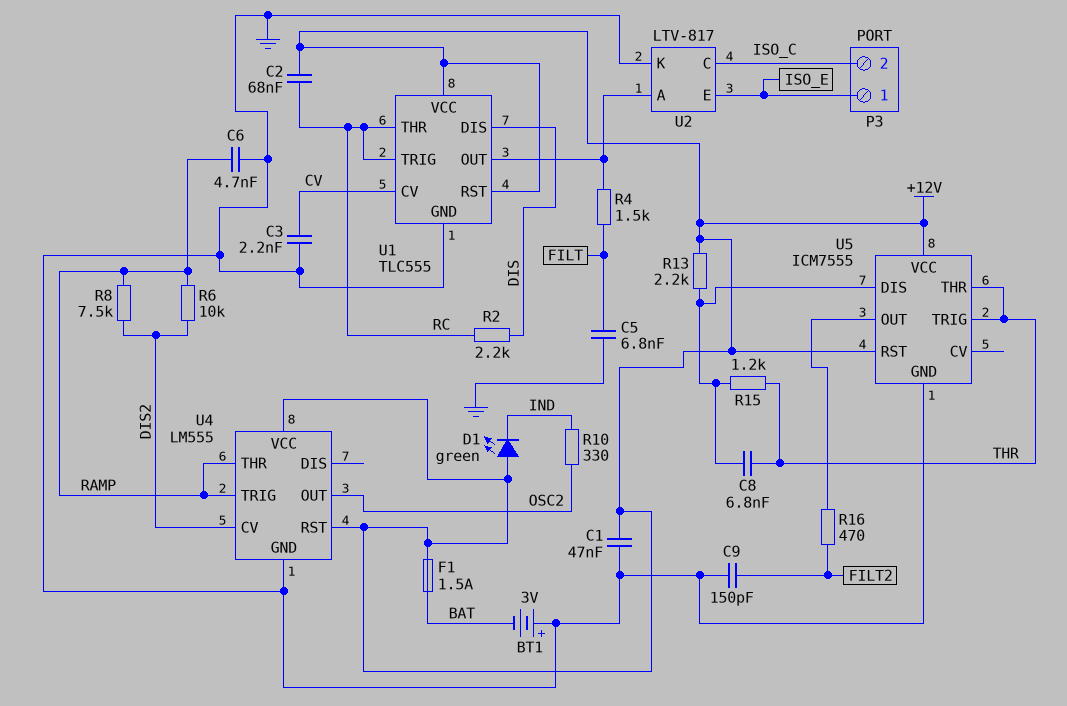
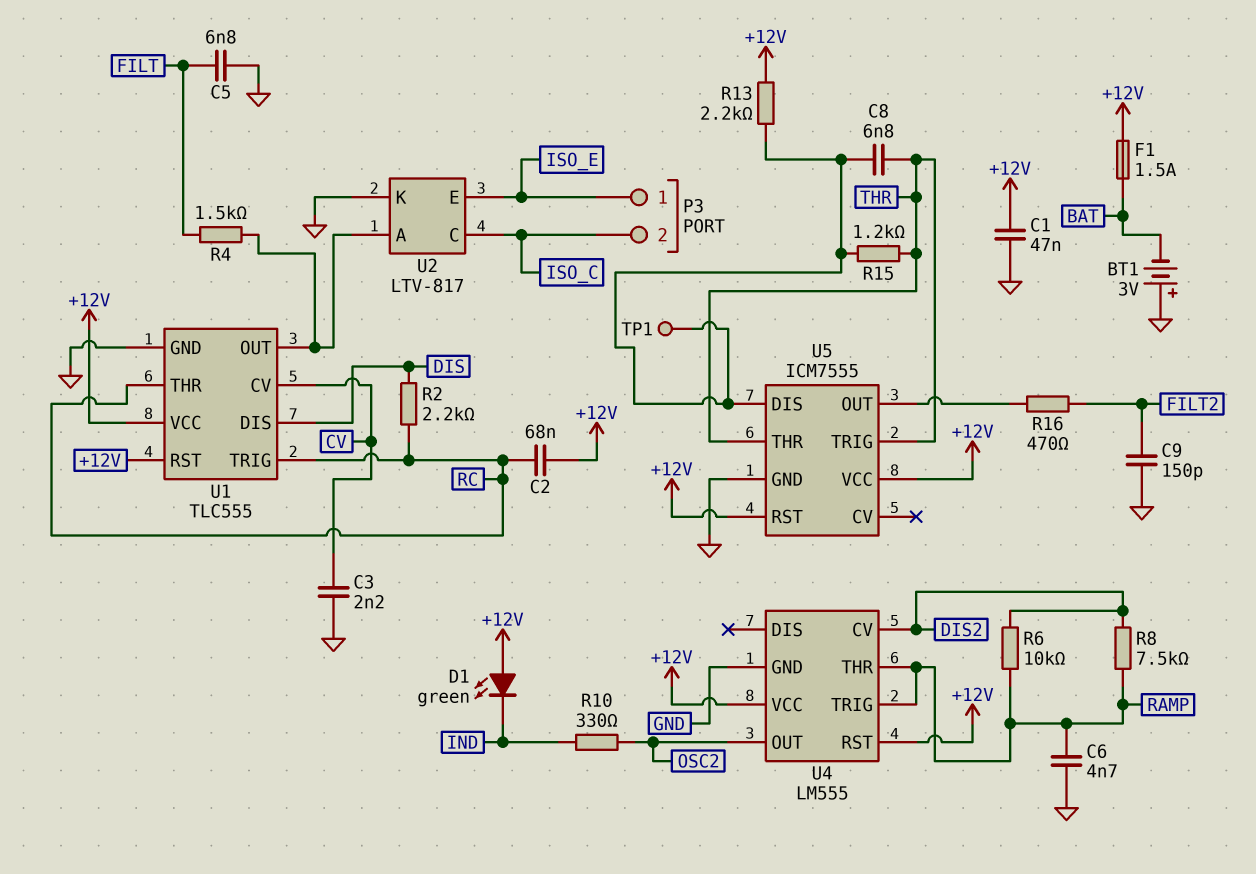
TP1: none -> test point (U5/DIS)

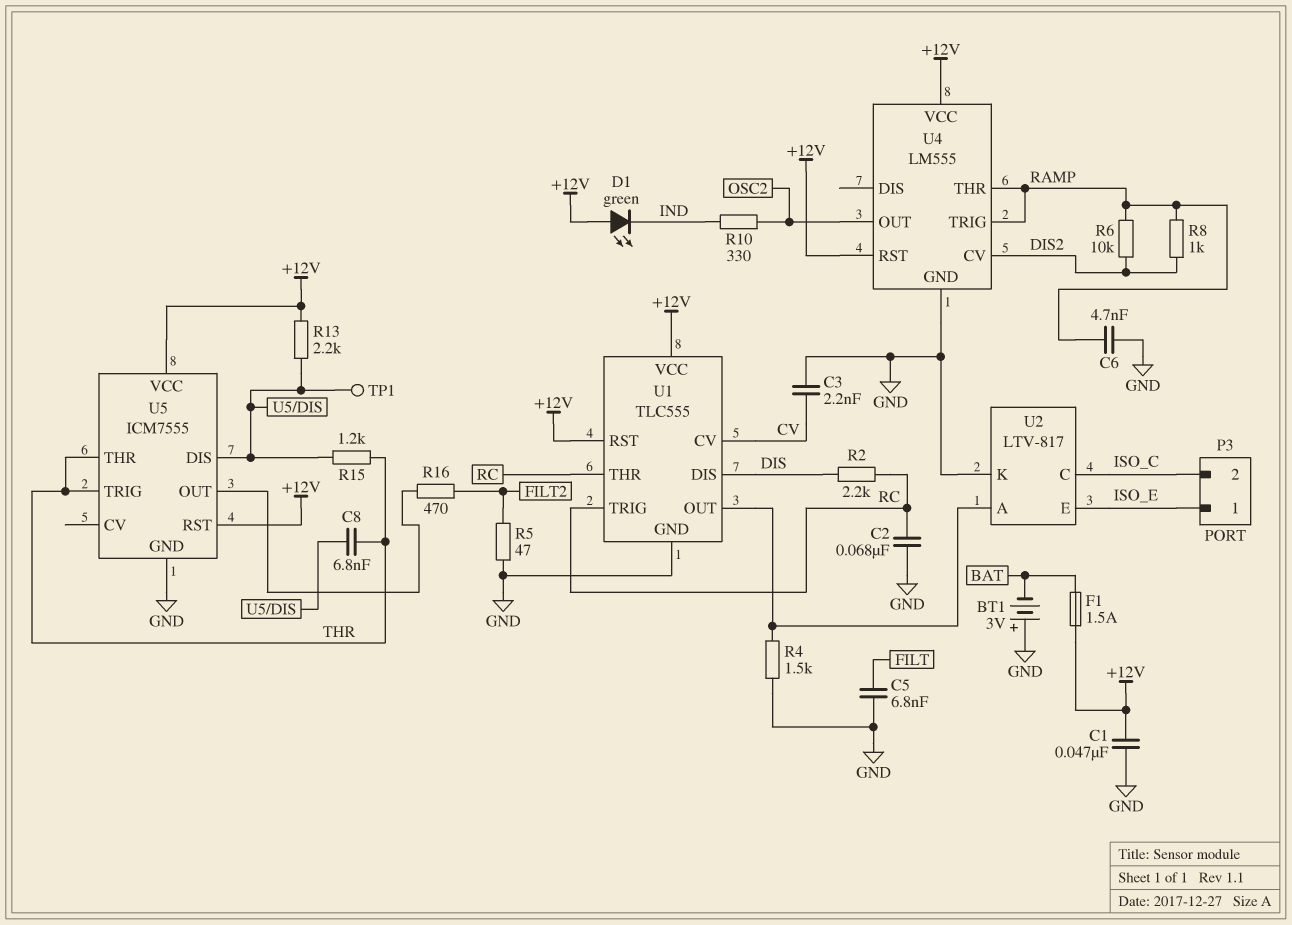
C2: 68nF (+12V, RC) -> 68nF (GND, RC)
C9: 150pF (FILT2, GND) -> none
R4: 1.5k (FILT, U1/OUT) -> 1.5k (GND, U1/OUT)
R5: none -> 47 (FILT2, GND)
R8: 7.5k (DIS2, RAMP) -> 1k (DIS2, RAMP)

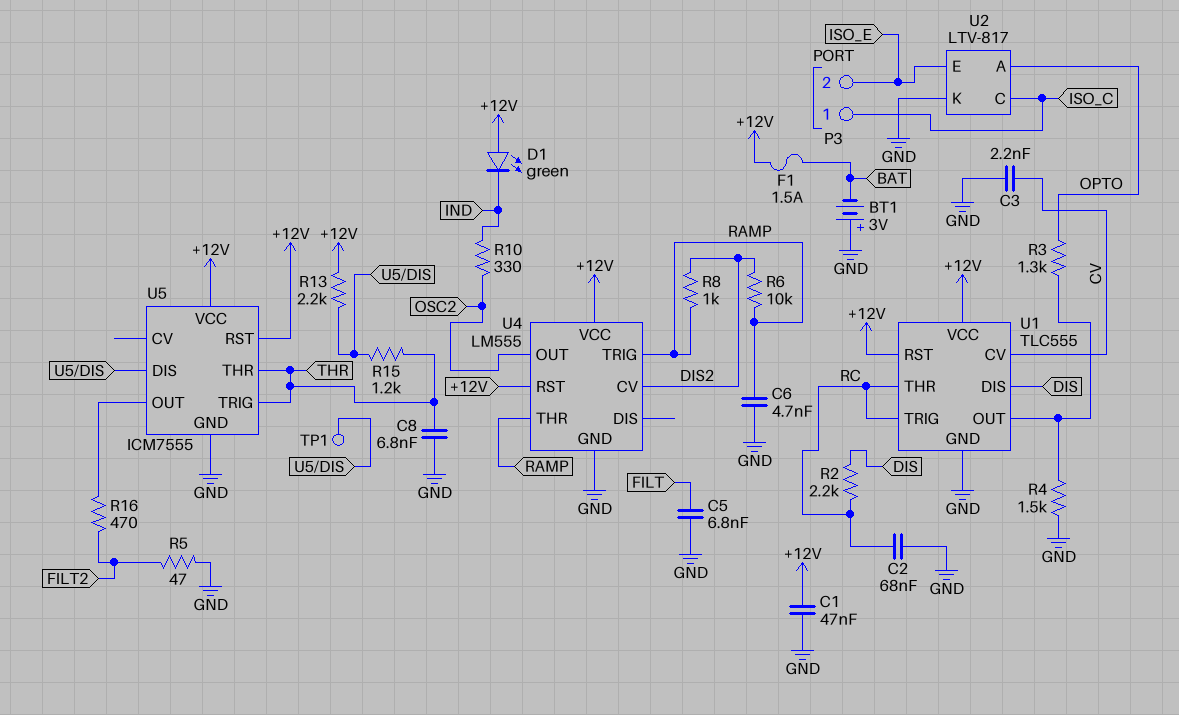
C8: 6.8nF (THR, U5/DIS) -> 6.8nF (GND, THR)
P3 pin 1: ISO_E -> ISO_C
P3 pin 2: ISO_C -> ISO_E
R3: none -> 1.3k (OPTO, U1/OUT)
U2 pin A: U1/OUT -> OPTO

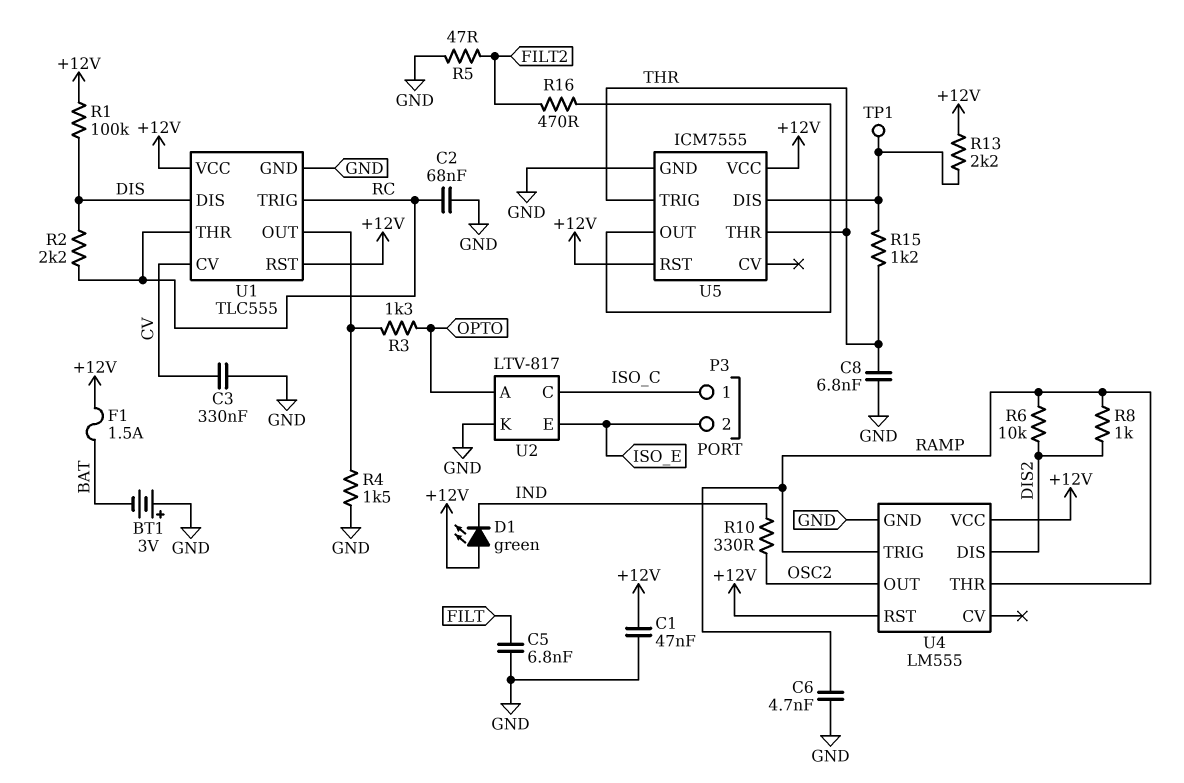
C3: 2.2nF (CV, GND) -> 330nF (CV, GND)
R1: none -> 100k (+12V, DIS)
U4 pin CV: DIS2 -> none
U4 pin DIS: none -> DIS2

